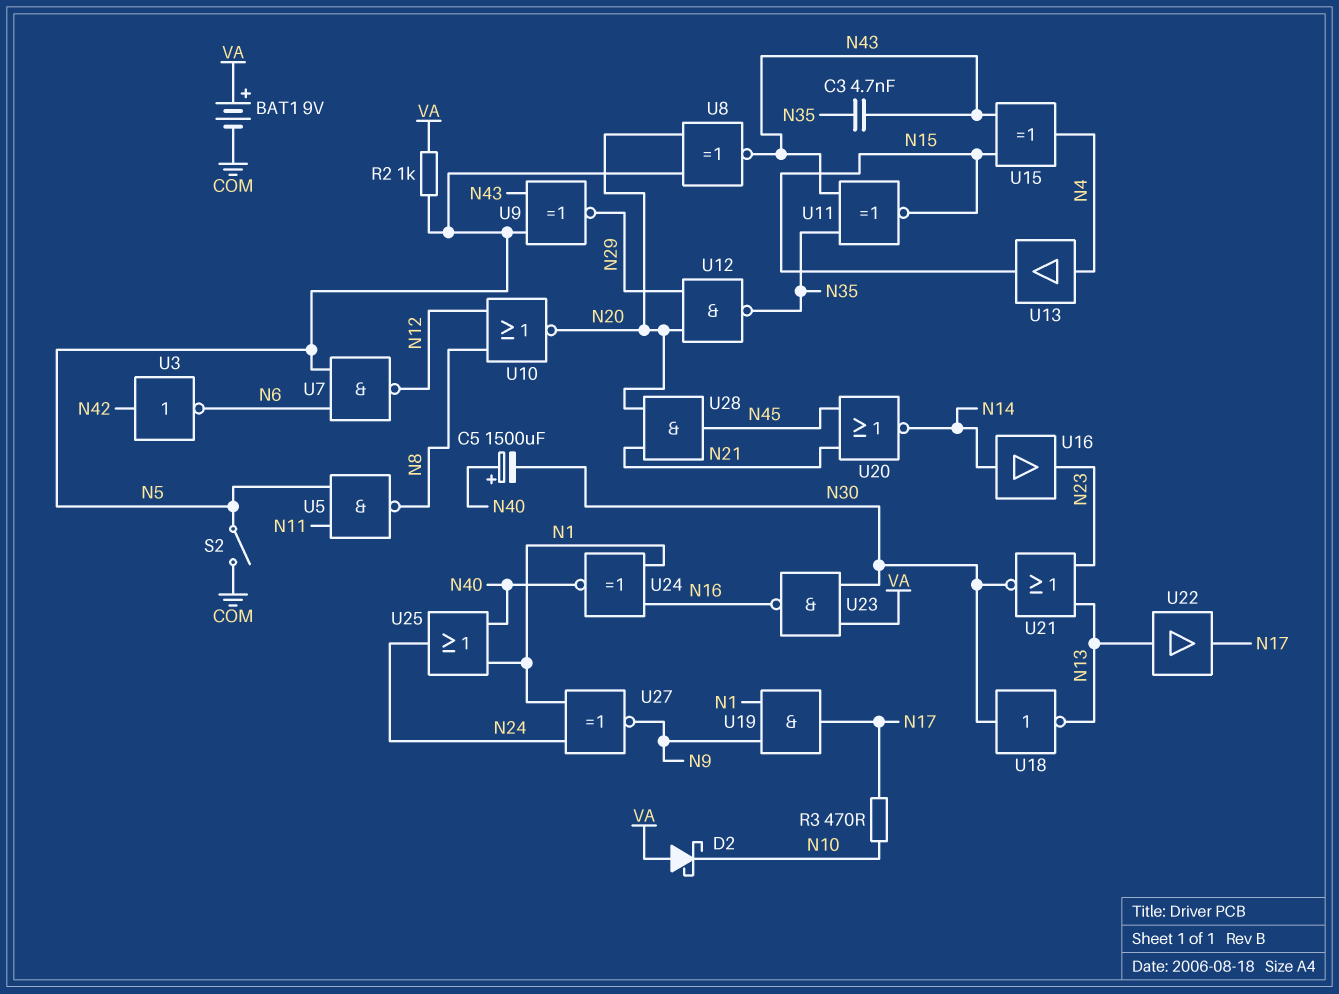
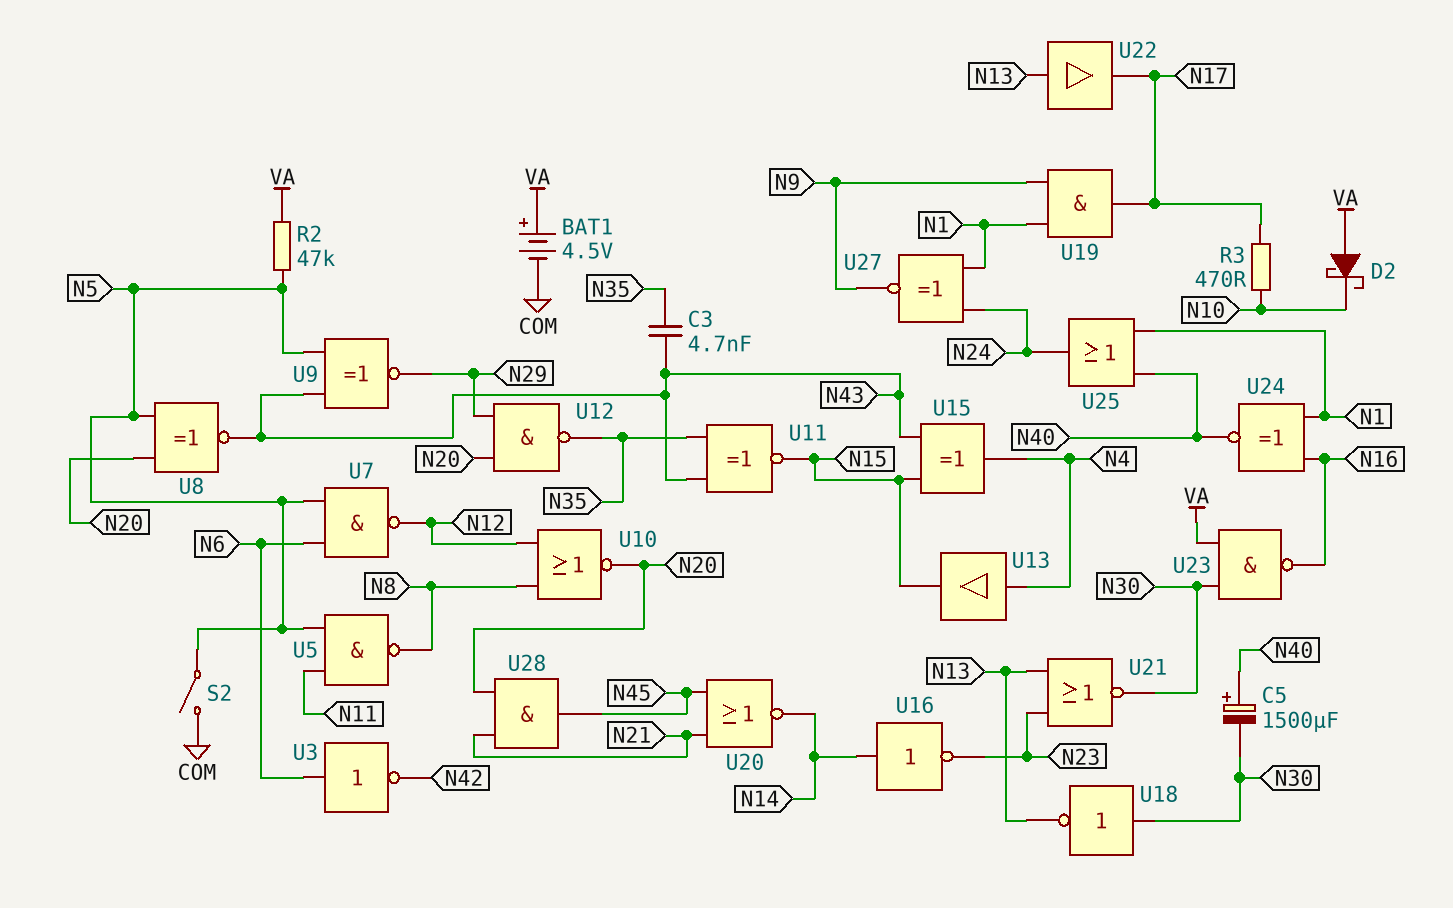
BAT1: 9V (plus VA, minus COM) -> 4.5V (plus VA, minus COM)
R2: 1k (N5, VA) -> 47k (N5, VA)
U3: NOT (in N42, out N6) -> NOT (in N6, out N42)
U16: buffer (in N14, out N23) -> NOT (in N14, out N23)

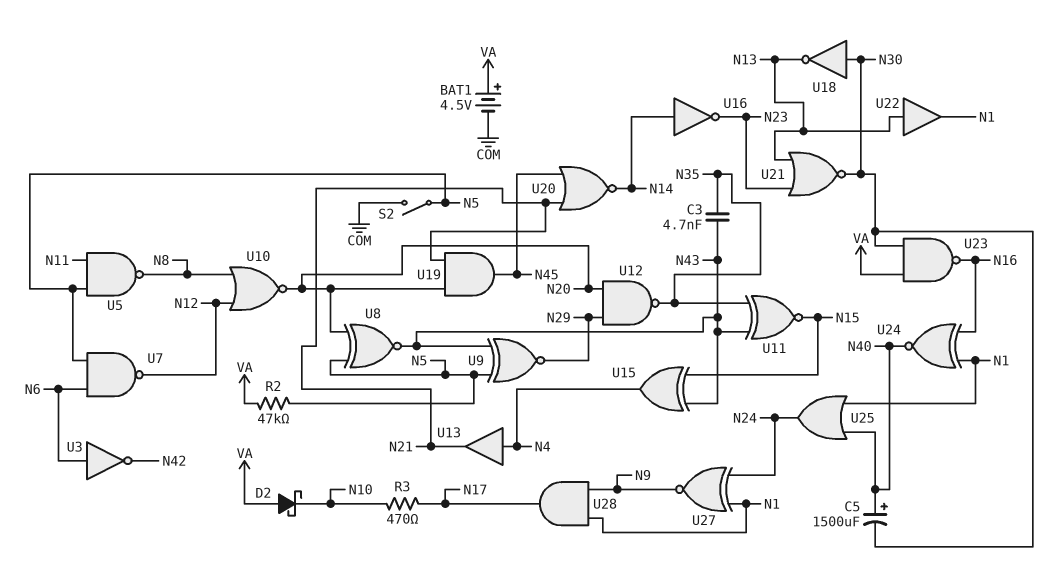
U13: buffer (in N4, out N15) -> buffer (in N4, out N21)
U19: AND (in N1, in N9, out N17) -> AND (in N20, in N21, out N45)
U22: buffer (in N13, out N17) -> buffer (in N13, out N1)
U28: AND (in N20, in N21, out N45) -> AND (in N1, in N9, out N17)

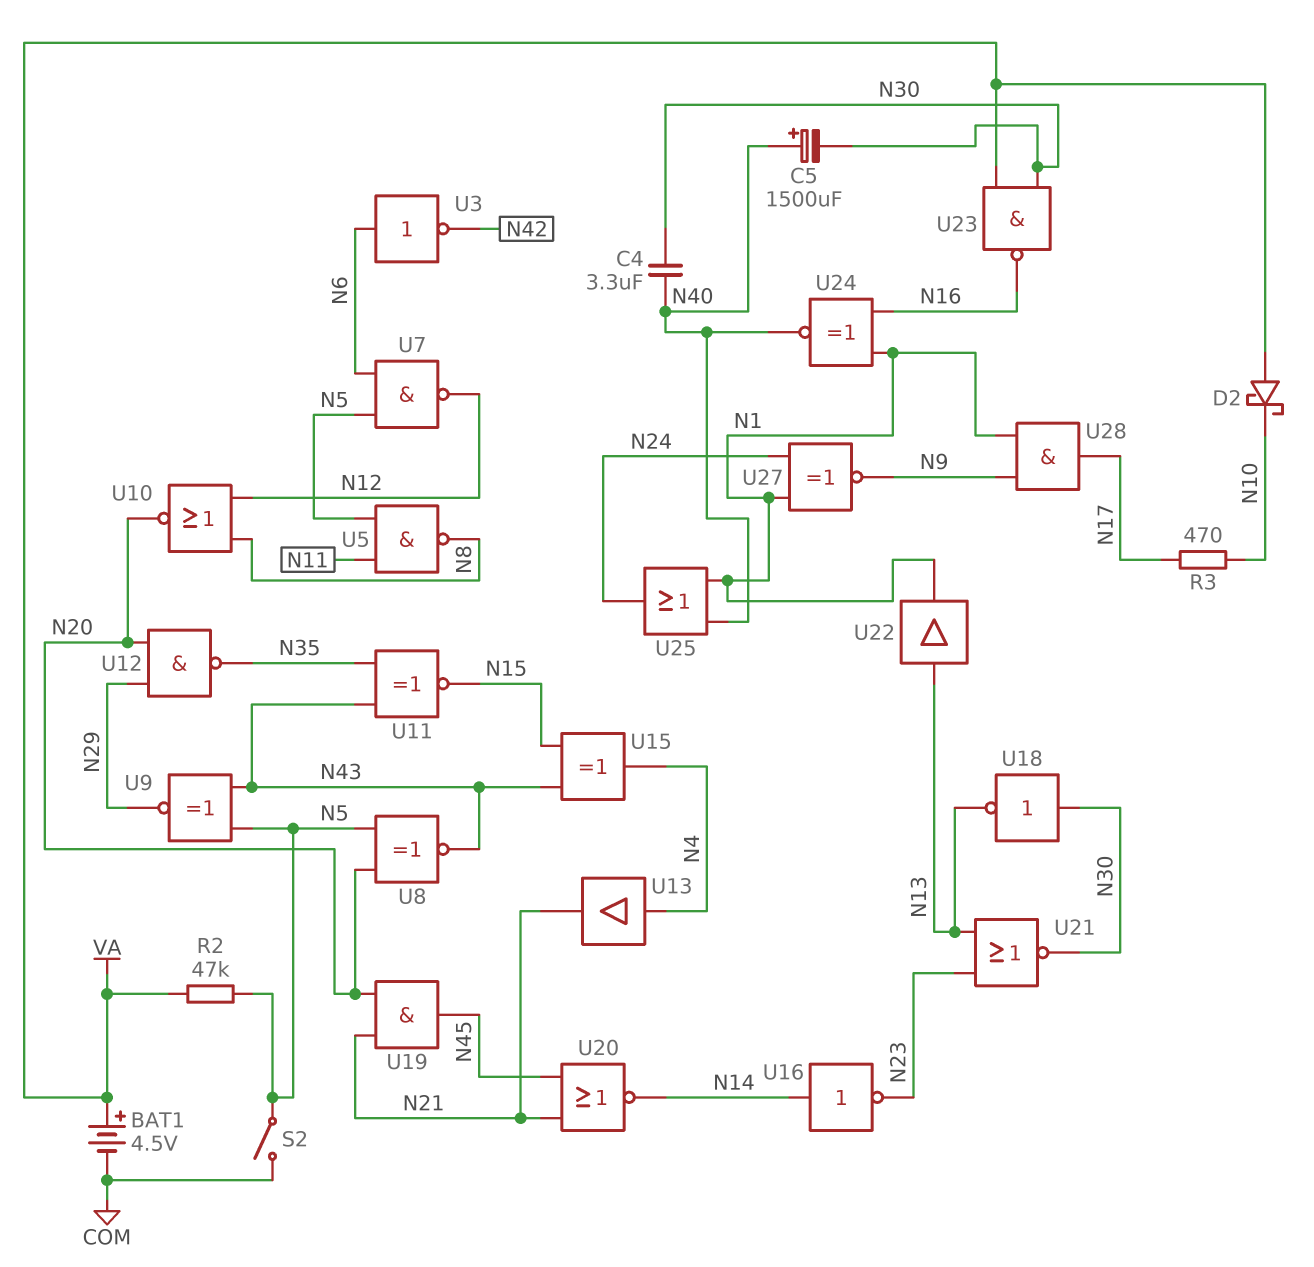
C3: 4.7nF (N35, N43) -> none
C4: none -> 3.3uF (N30, N40)

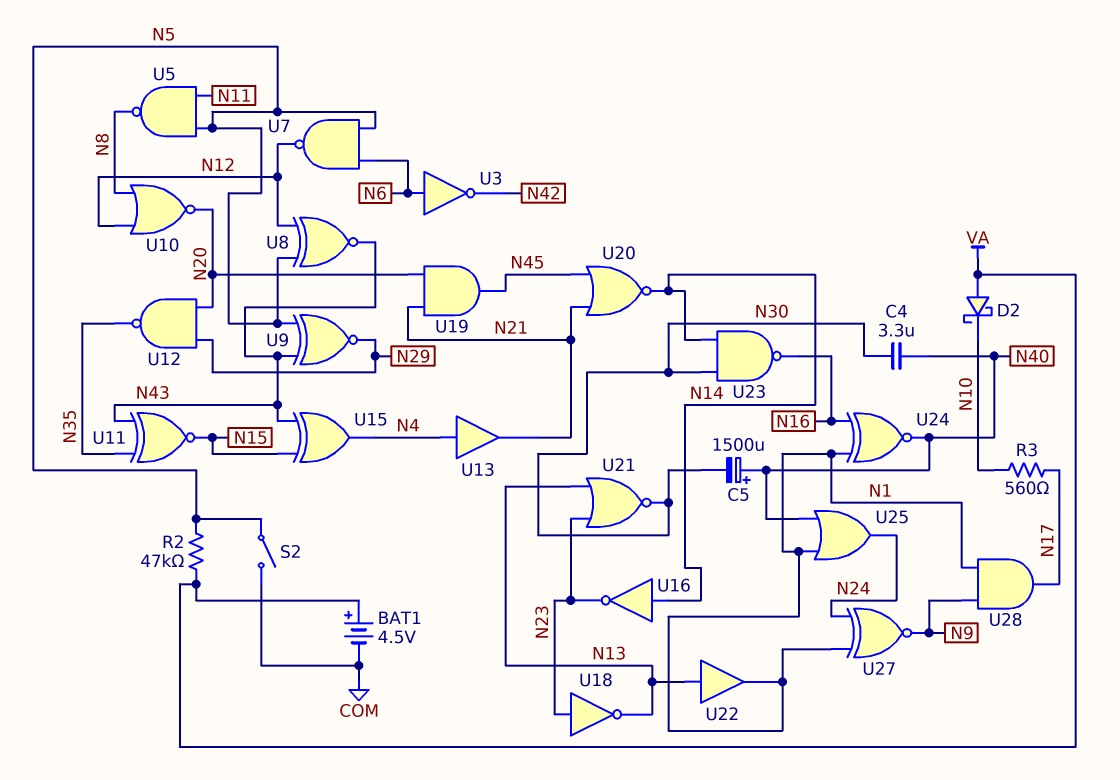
R3: 470 (N10, N17) -> 560 (N10, N17)
U8: XNOR (in N5, in N20, out N43) -> XNOR (in N5, in N12, out N43)
U18: NOT (in N30, out N13) -> NOT (in N23, out N13)
U23: NAND (in N30, in VA, out N16) -> NAND (in N14, in N30, out N16)

